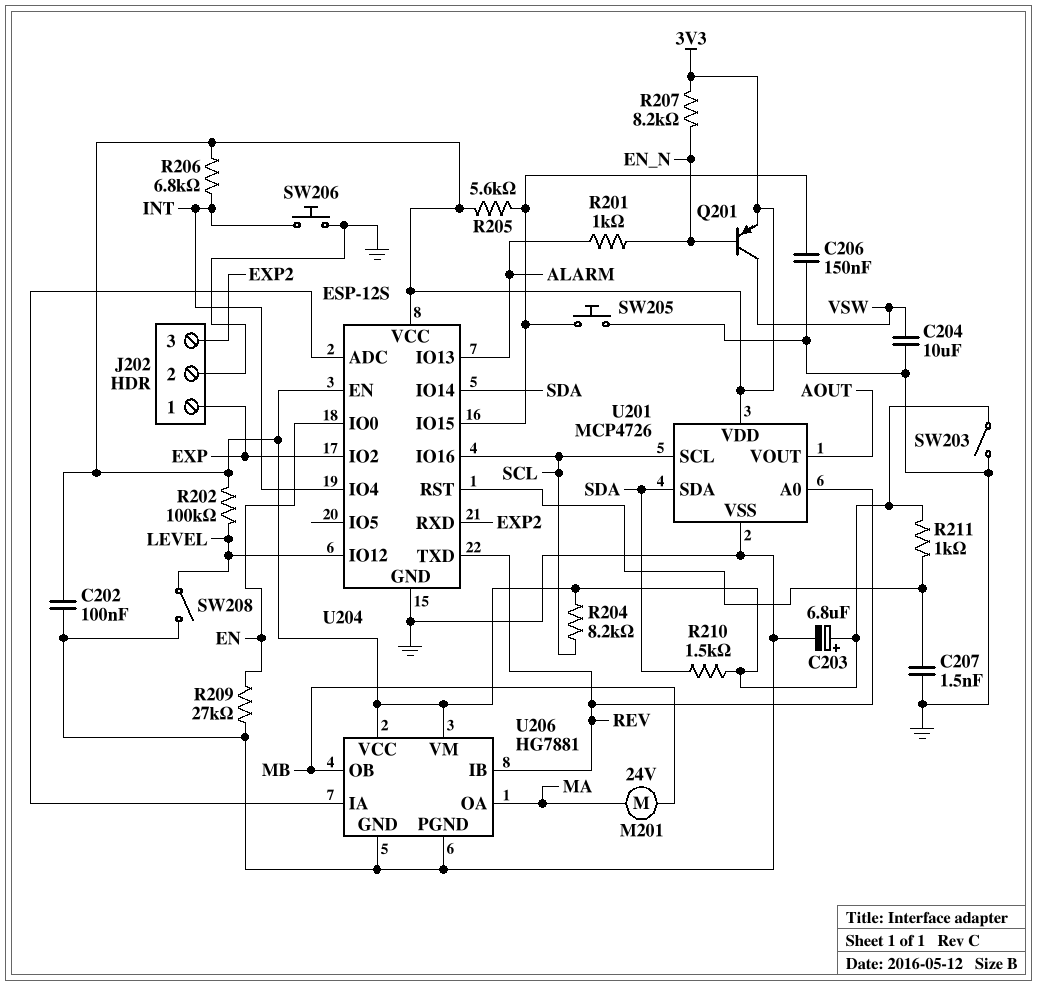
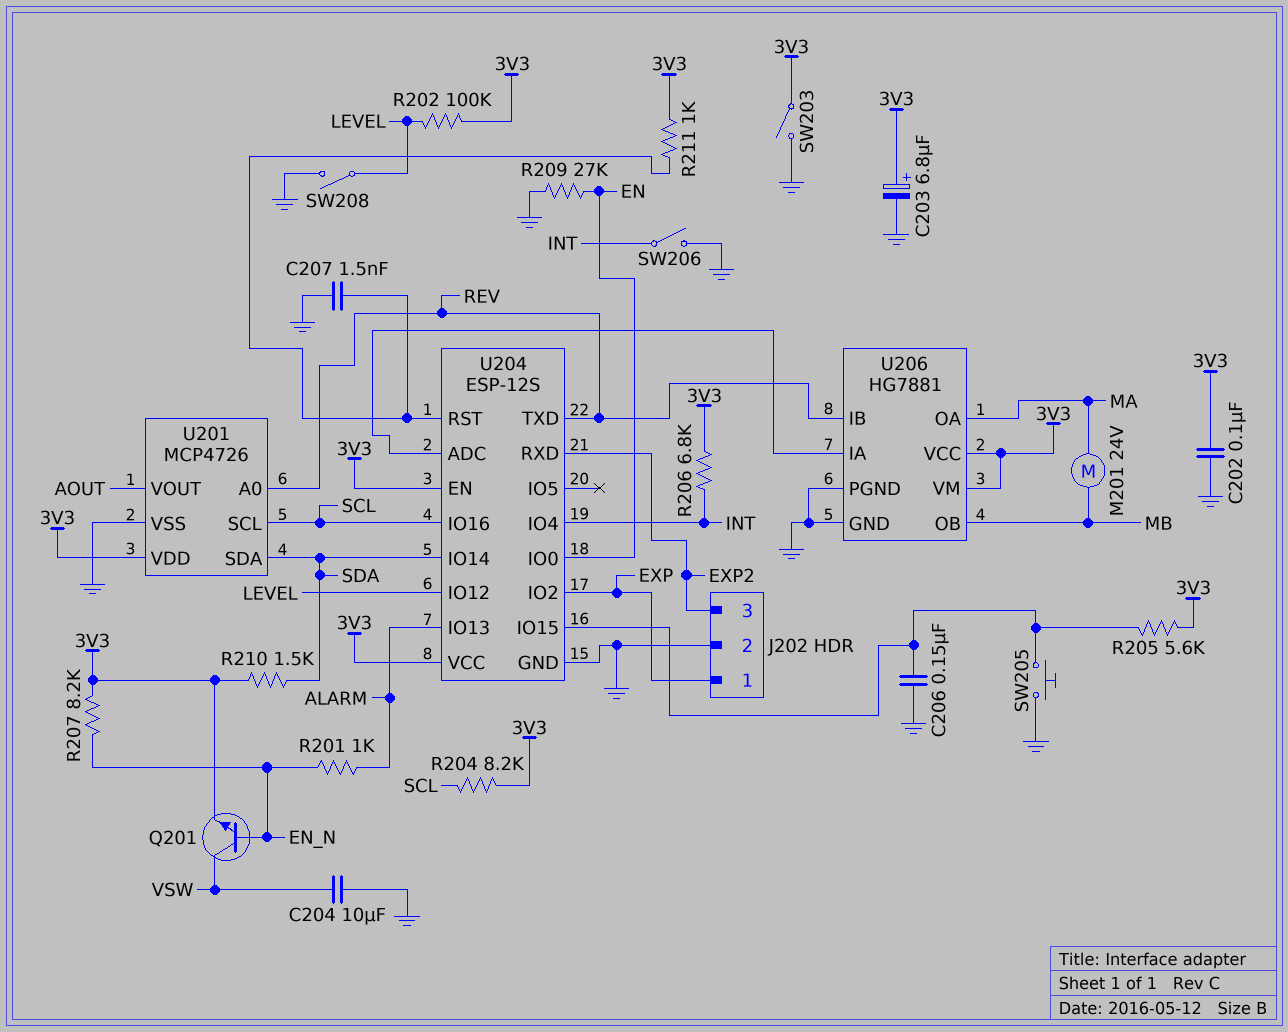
Q201: PNP (B EN_N, C VSW, E 3V3) -> NPN (B EN_N, C VSW, E 3V3)
SW206: button (GND, INT) -> switch (GND, INT)

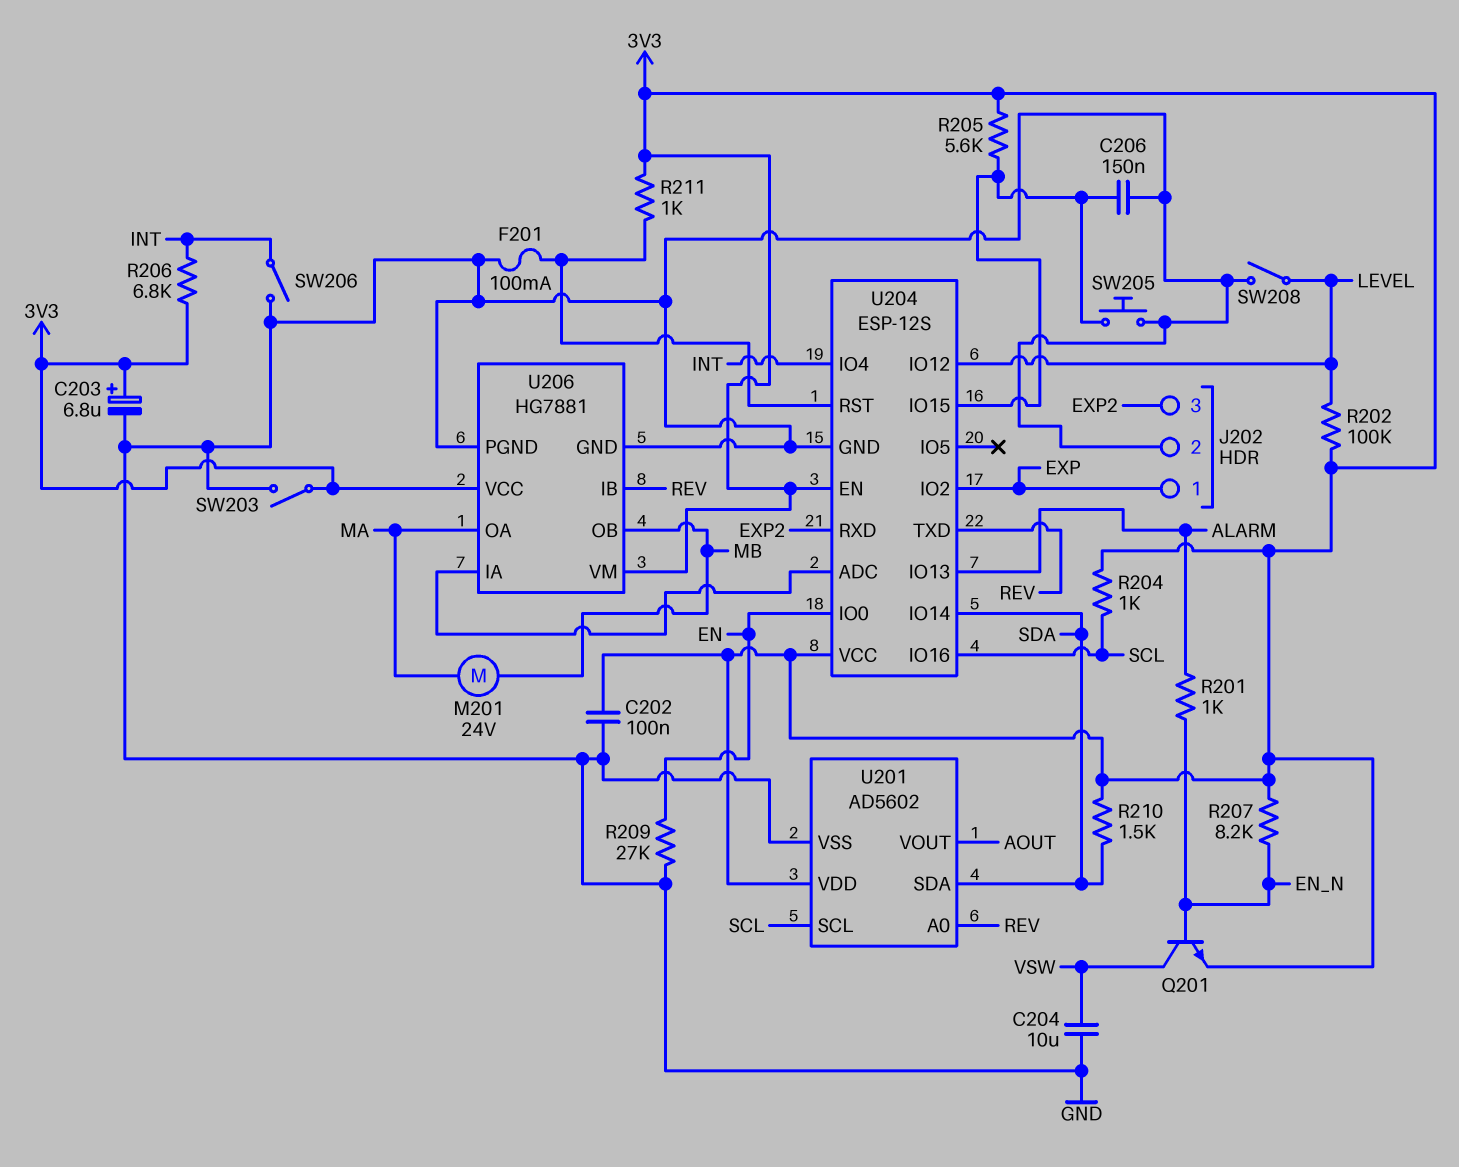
C207: 1.5nF (GND, U204/RST) -> none
F201: none -> 100mA (GND, U204/RST)
R204: 8.2k (3V3, SCL) -> 1k (3V3, SCL)
U201: MCP4726 -> AD5602

